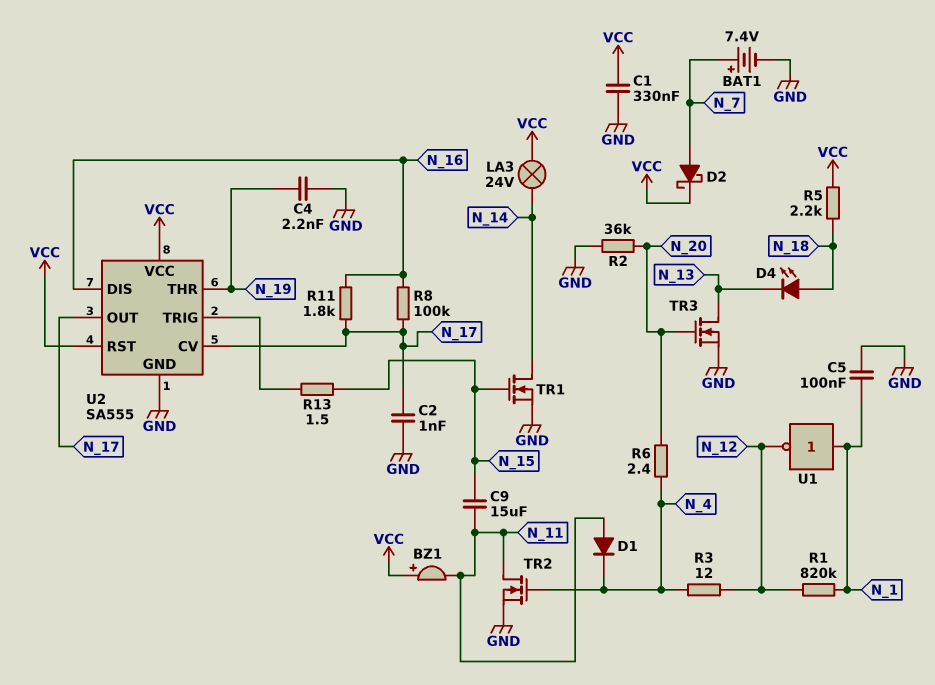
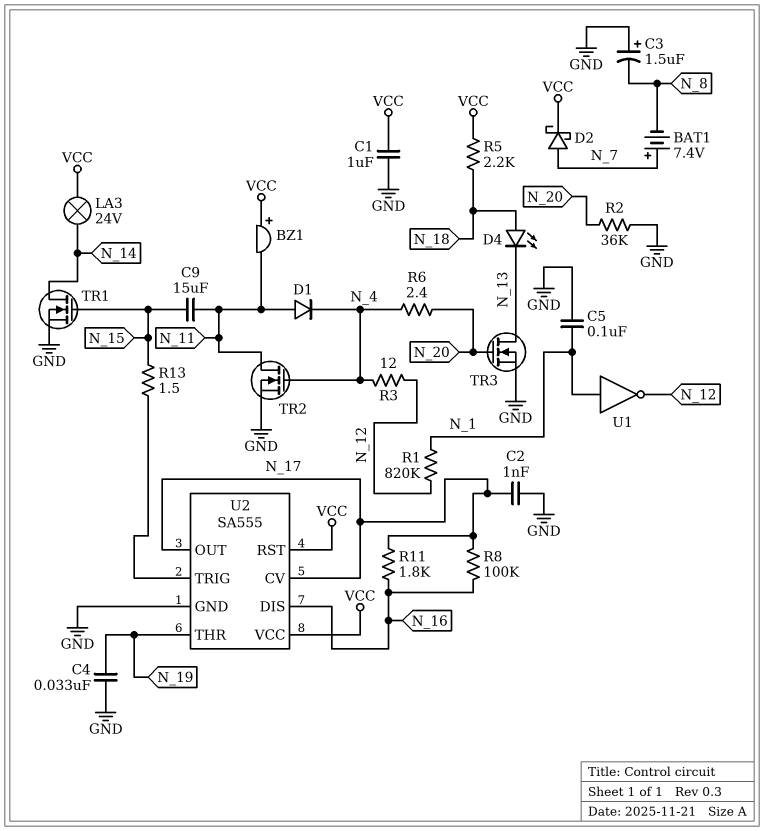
BAT1: 7.4V (plus N_7, minus GND) -> 7.4V (plus N_7, minus N_8)
C1: 330nF (GND, VCC) -> 1uF (GND, VCC)
C3: none -> 1.5uF (plus GND, minus N_8)
C4: 2.2nF (GND, N_19) -> 33nF (GND, N_19)

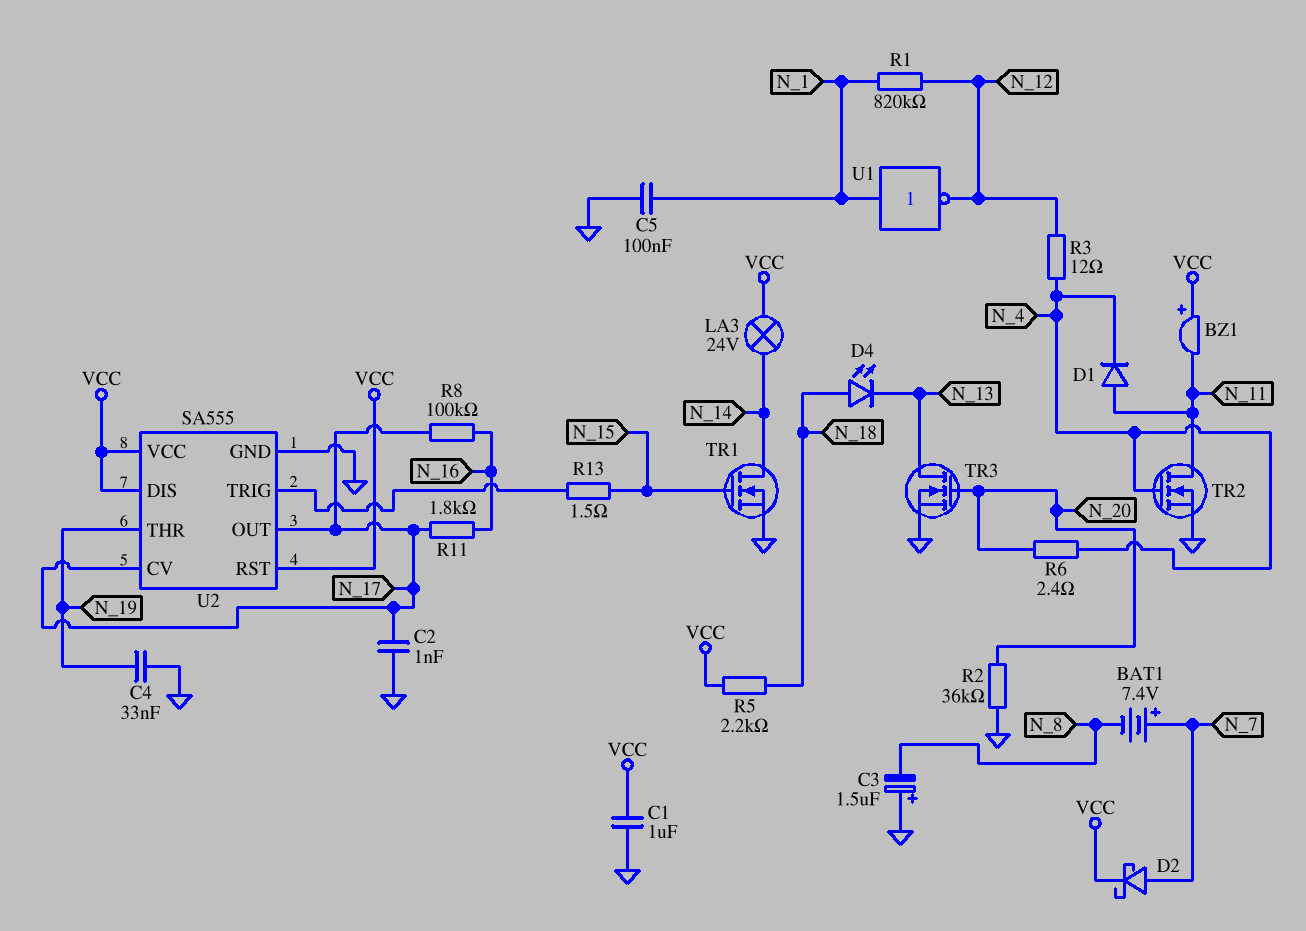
C9: 15uF (N_11, N_15) -> none
U2 pin DIS: N_16 -> VCC

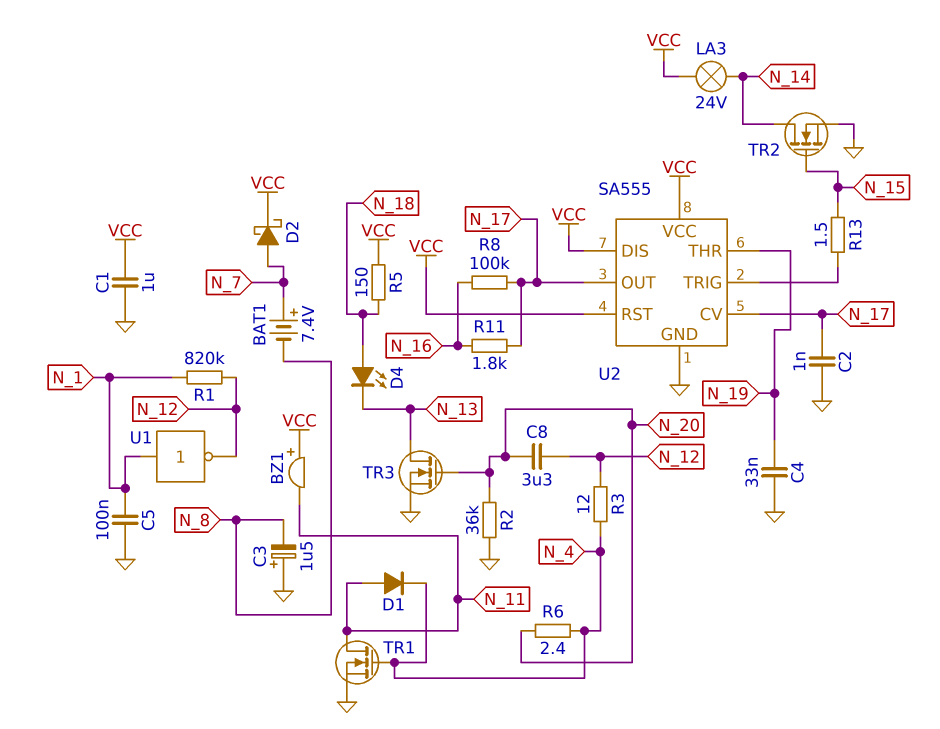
C8: none -> 3.3uF (N_12, N_20)
R5: 2.2k (N_18, VCC) -> 150 (N_18, VCC)
TR1: NMOS (G N_15, D N_14, S GND) -> NMOS (G N_4, D N_11, S GND)
TR2: NMOS (G N_4, D N_11, S GND) -> NMOS (G N_15, D N_14, S GND)

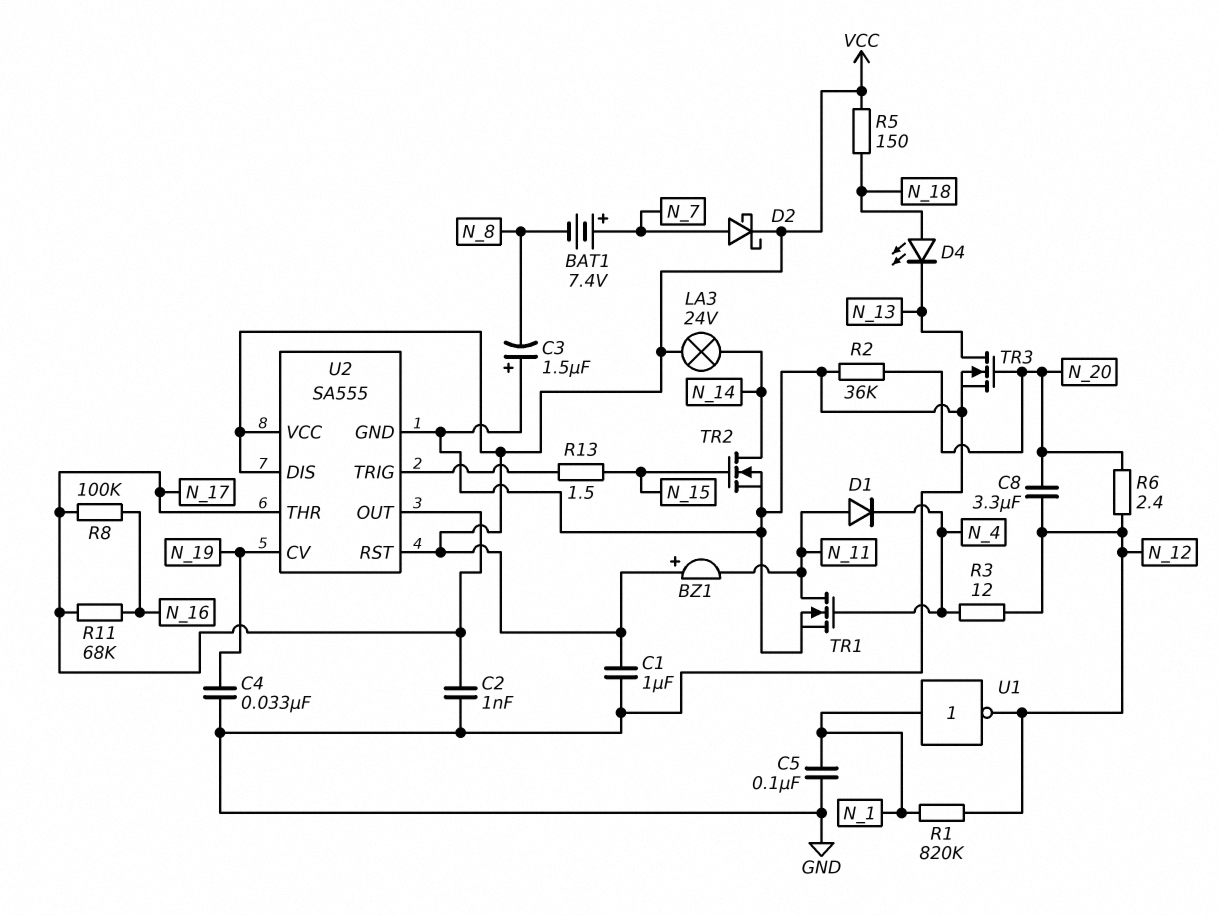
R6: 2.4 (N_4, N_20) -> 2.4 (N_12, N_20)
R11: 1.8k (N_16, N_17) -> 68k (N_16, N_17)
U2 pin CV: N_17 -> N_19
U2 pin THR: N_19 -> N_17

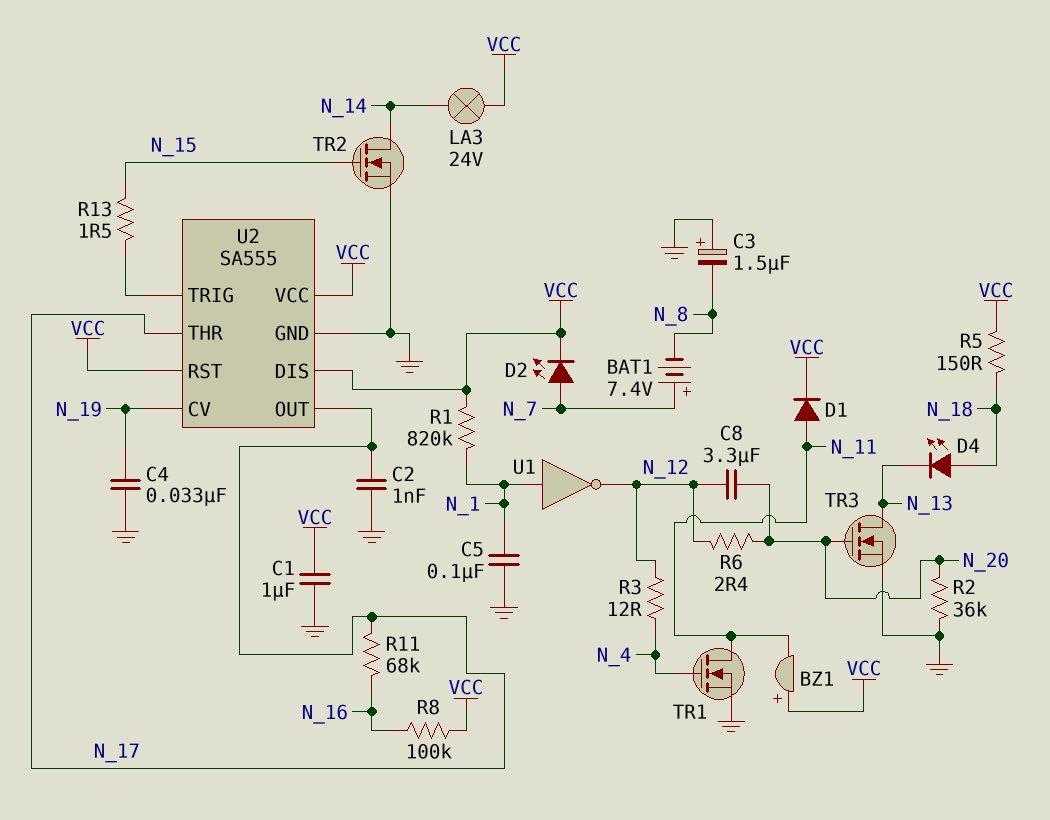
D1: diode (A N_11, K N_4) -> diode (A N_11, K VCC)
D2: schottky (A N_7, K VCC) -> LED (A N_7, K VCC)
R1: 820k (N_1, N_12) -> 820k (N_1, VCC)
R8: 100k (N_16, N_17) -> 100k (N_16, VCC)

